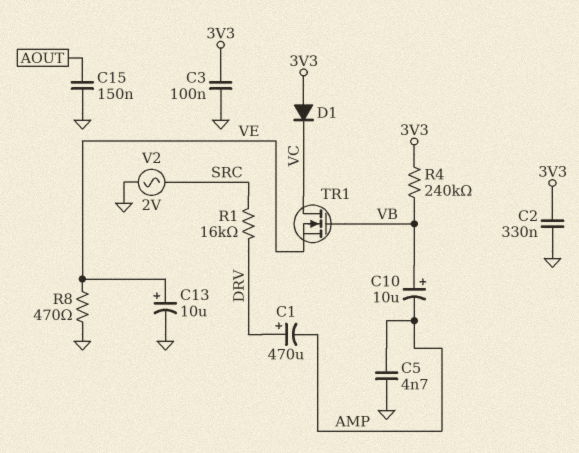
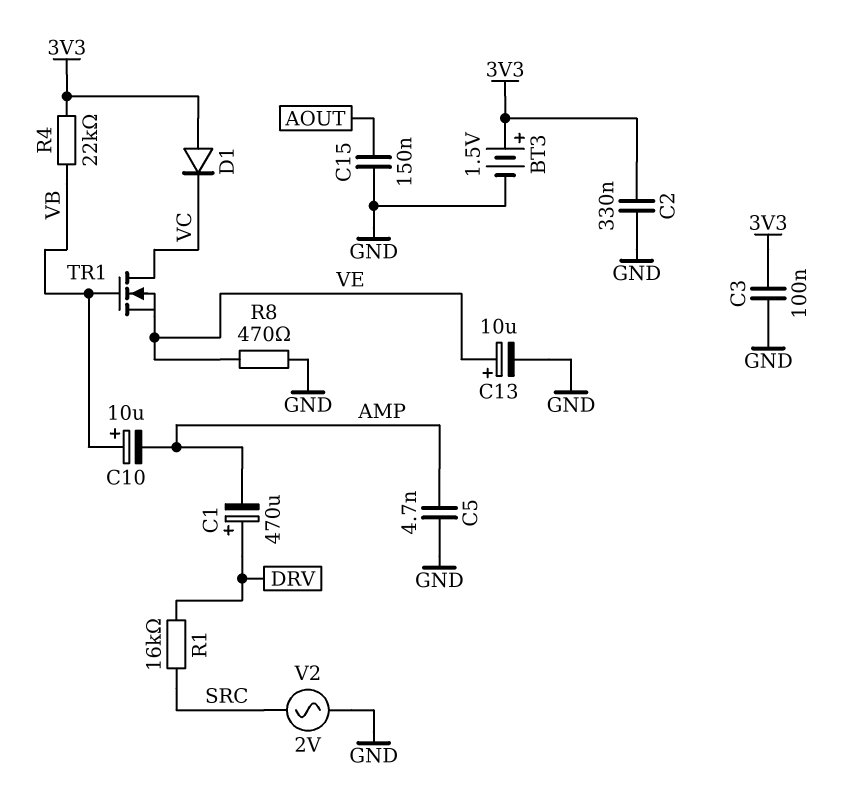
BT3: none -> 1.5V (plus 3V3, minus GND)
R4: 240k (3V3, VB) -> 22k (3V3, VB)

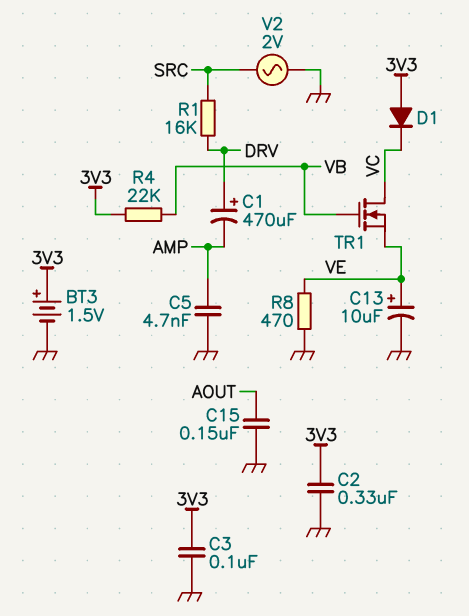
C10: 10uF (plus VB, minus AMP) -> none

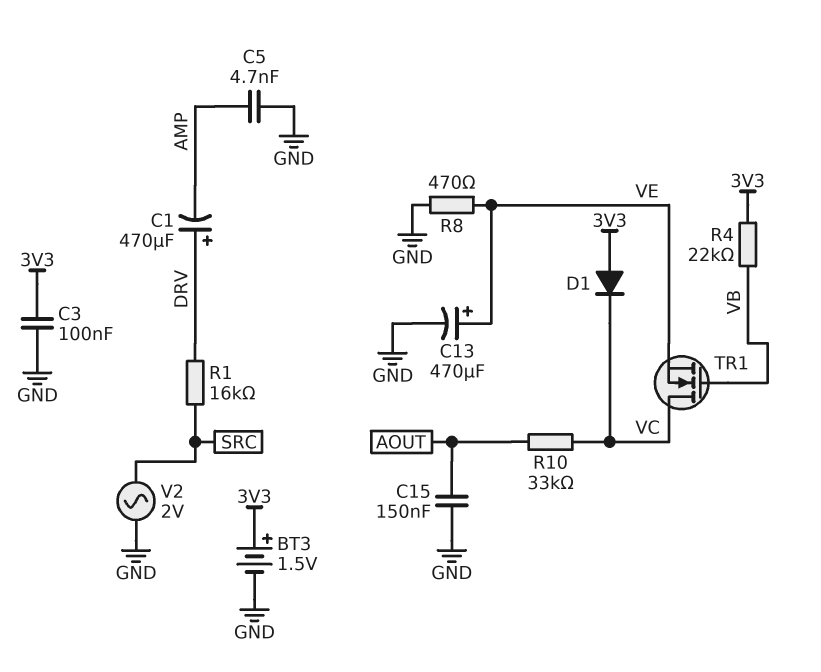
C2: 330nF (3V3, GND) -> none
C13: 10uF (plus VE, minus GND) -> 470uF (plus VE, minus GND)
R10: none -> 33k (AOUT, VC)

